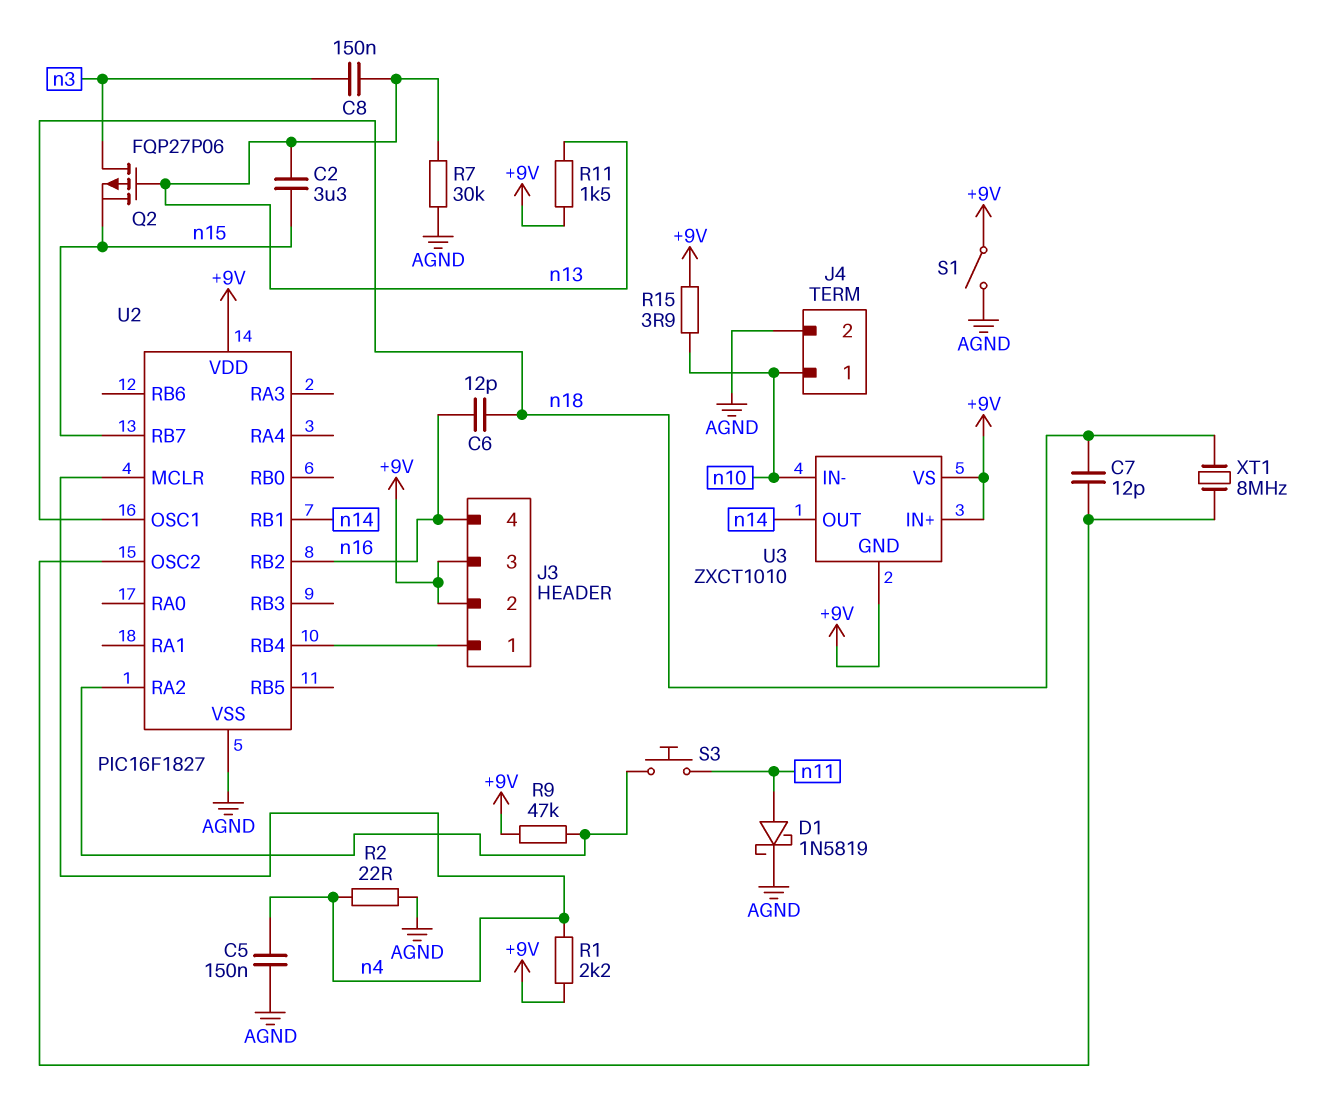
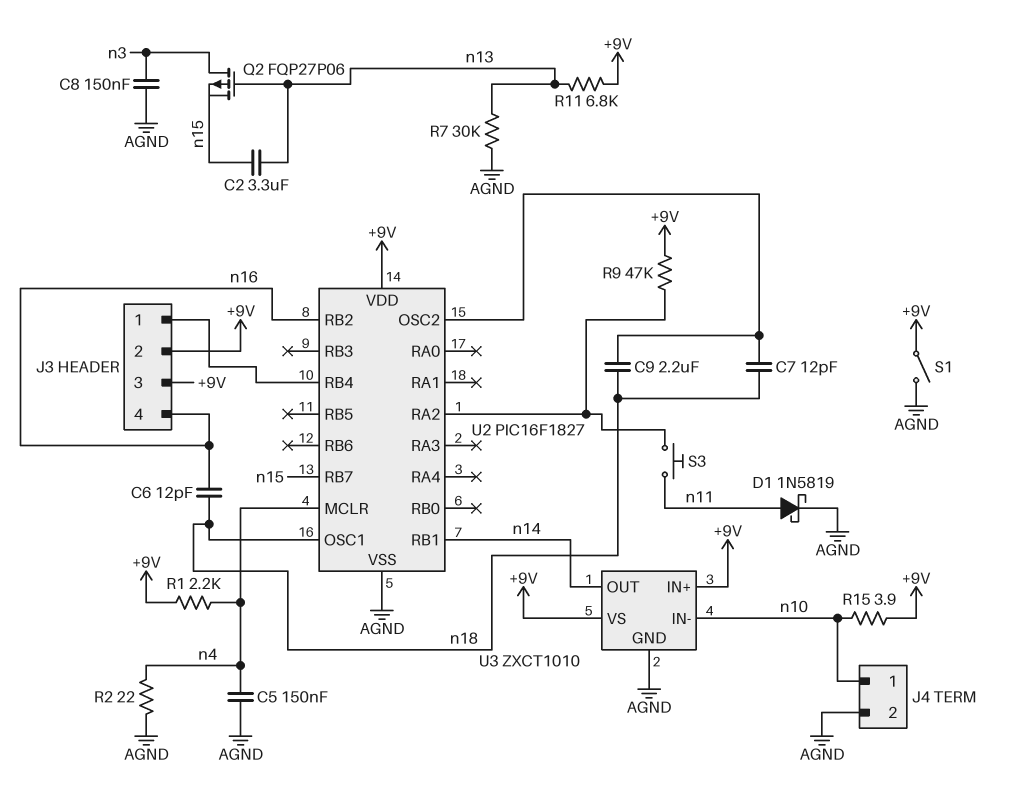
C8: 150nF (n3, n13) -> 150nF (AGND, n3)
C9: none -> 2.2uF (U2/OSC2, n18)
R11: 1.5k (+9V, n13) -> 6.8k (+9V, n13)
U3 pin GND: +9V -> AGND
XT1: 8MHz (U2/OSC2, n18) -> none

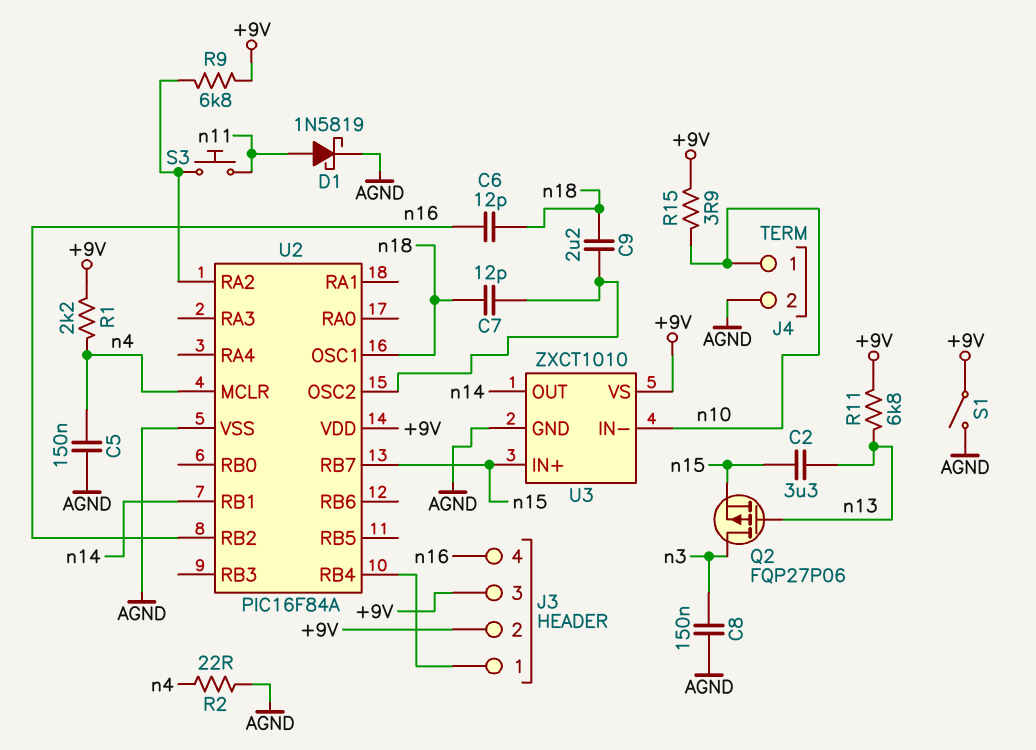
R7: 30k (AGND, n13) -> none
R9: 47k (+9V, U2/RA2) -> 6.8k (+9V, U2/RA2)
U2: PIC16F1827 -> PIC16F84A
U3 pin IN+: +9V -> n15

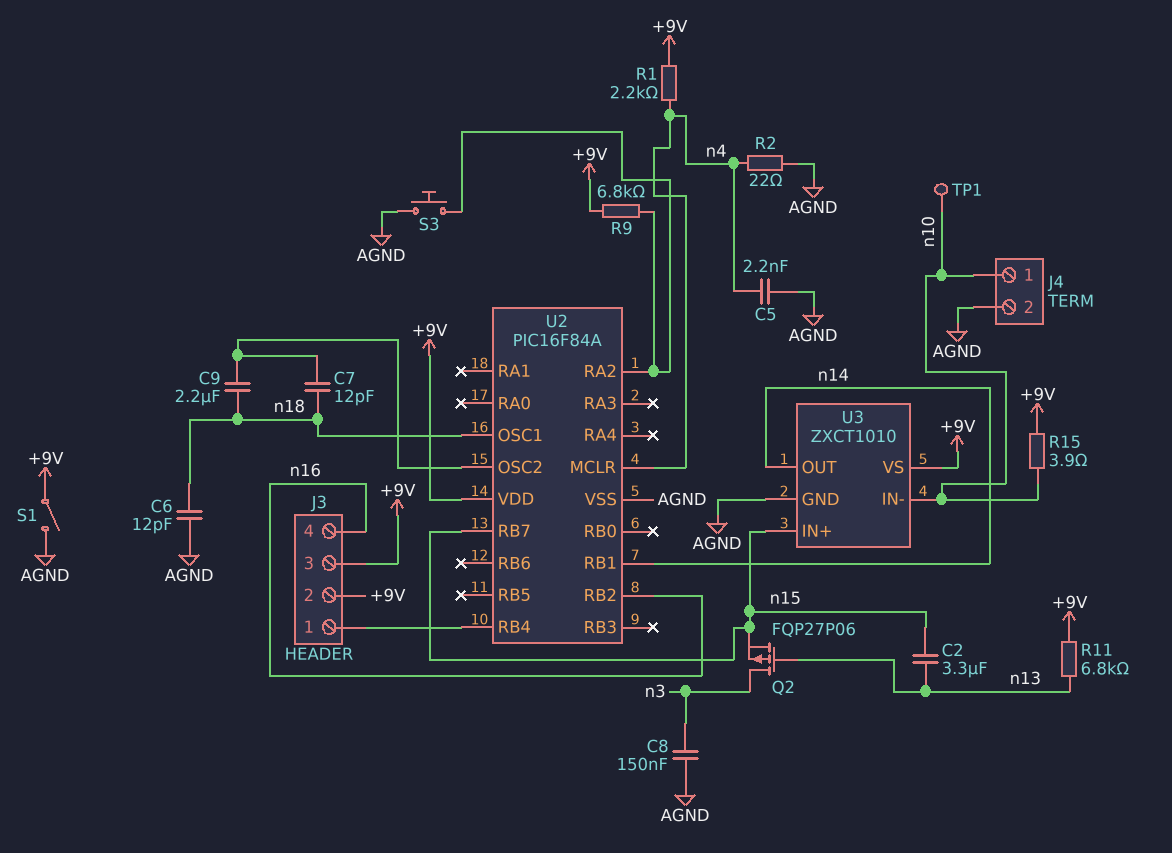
C5: 150nF (AGND, n4) -> 2.2nF (AGND, n4)
C6: 12pF (n16, n18) -> 12pF (AGND, n18)
D1: schottky 1N5819 (A n11, K AGND) -> none
S3: button (U2/RA2, n11) -> button (AGND, U2/RA2)
TP1: none -> test point (n10)

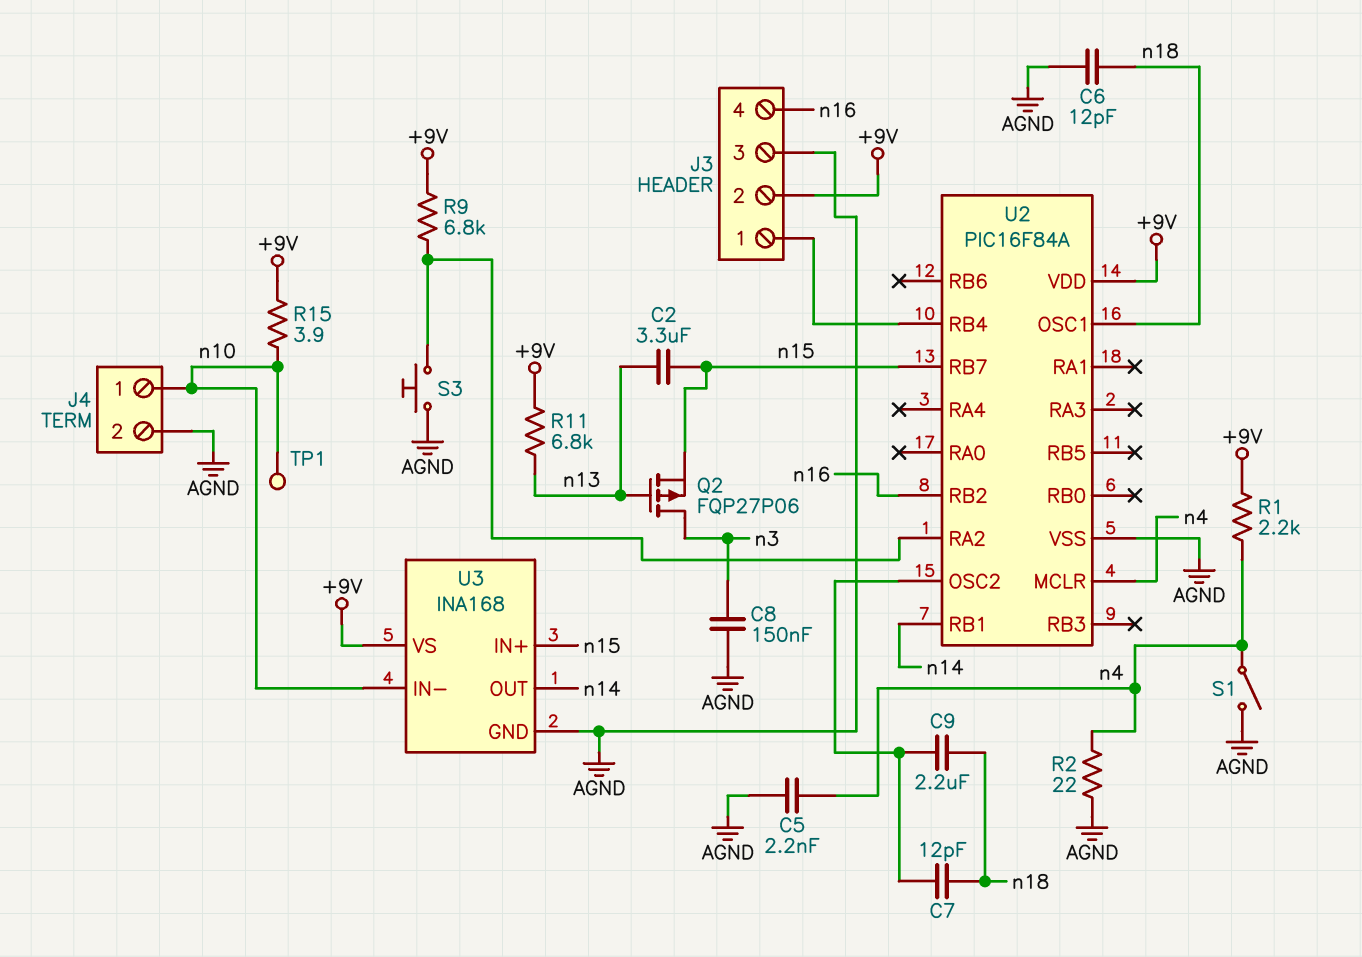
J3 pin 3: +9V -> AGND
S1: switch (+9V, AGND) -> switch (AGND, n4)
U3: ZXCT1010 -> INA168

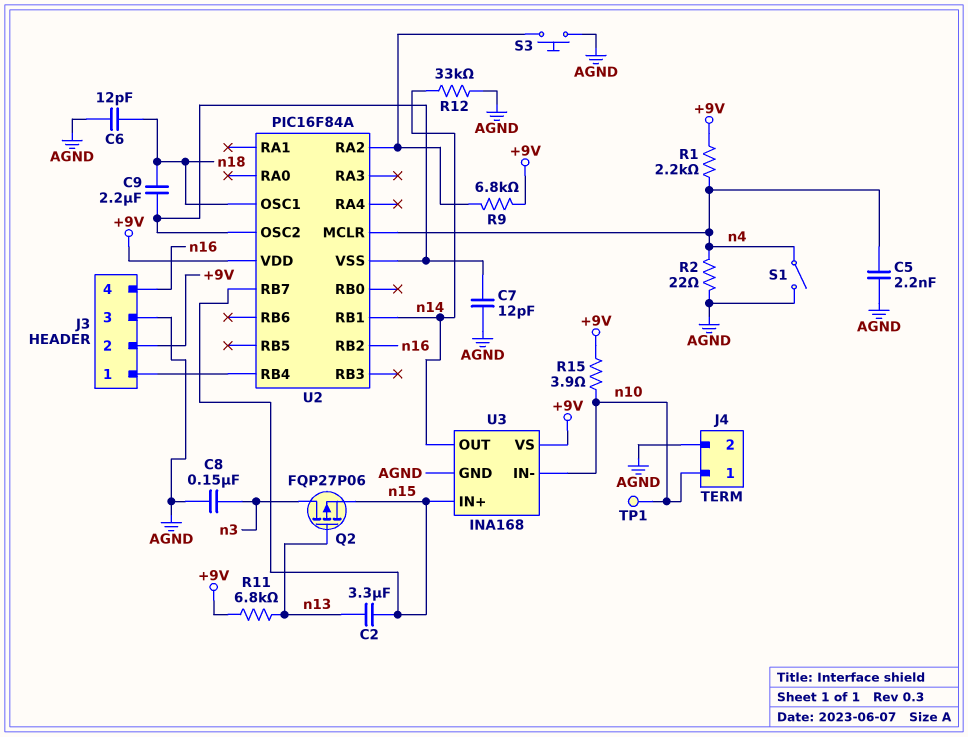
C7: 12pF (U2/OSC2, n18) -> 12pF (AGND, U2/OSC2)
R12: none -> 33k (AGND, n14)
U2 pin VSS: AGND -> U2/OSC2

